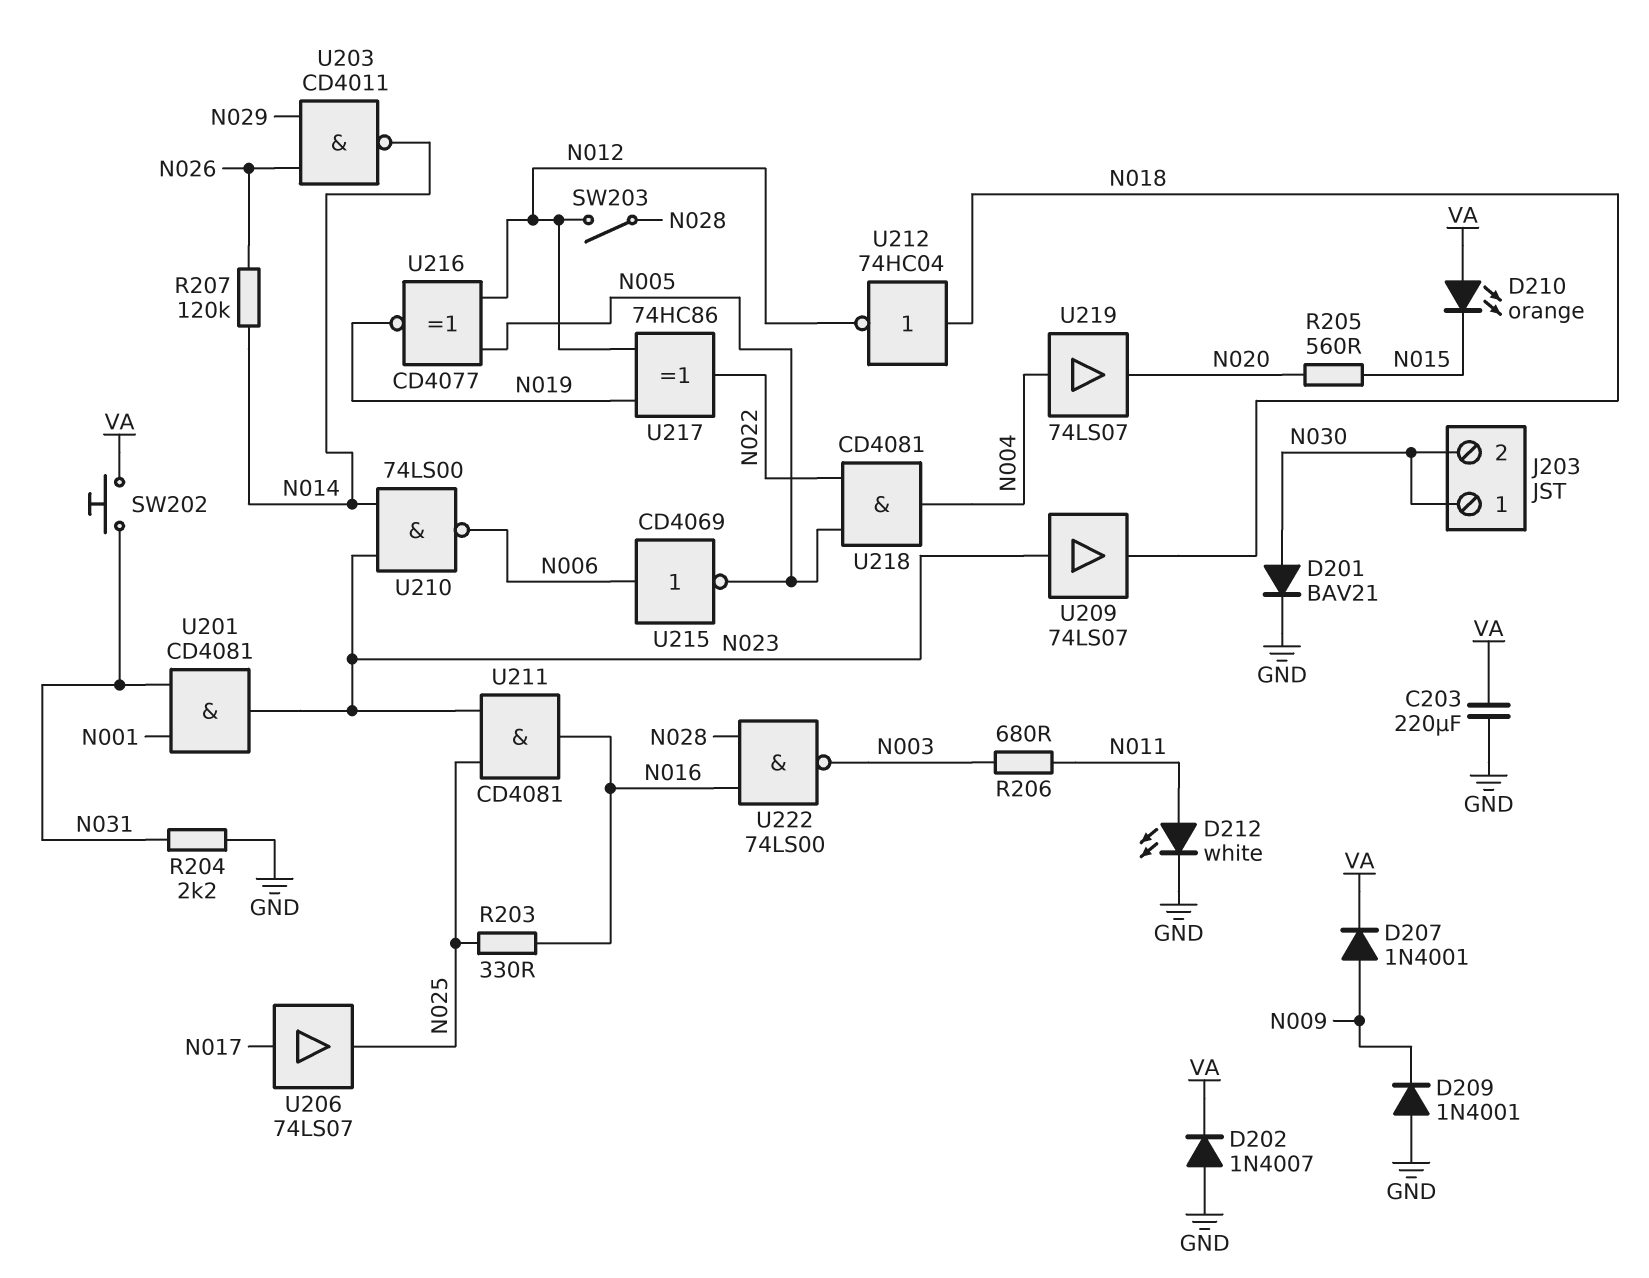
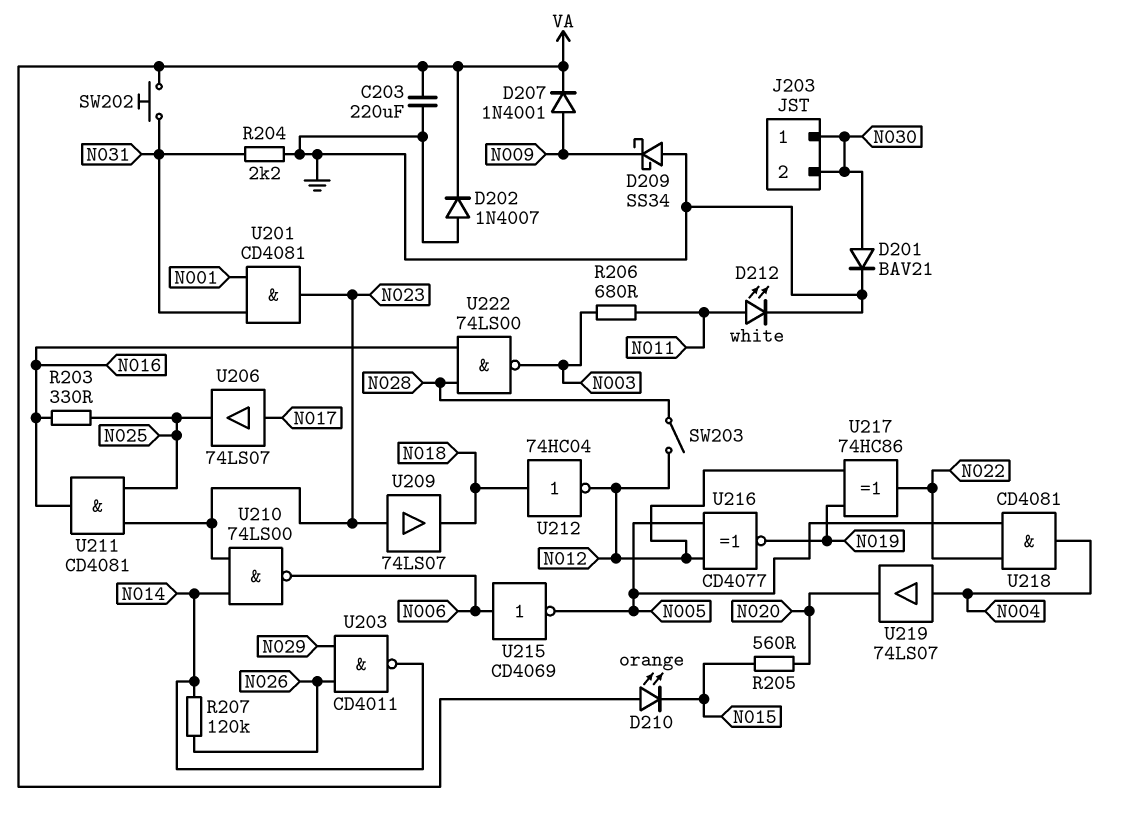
D209: diode 1N4001 (A GND, K N009) -> schottky SS34 (A GND, K N009)

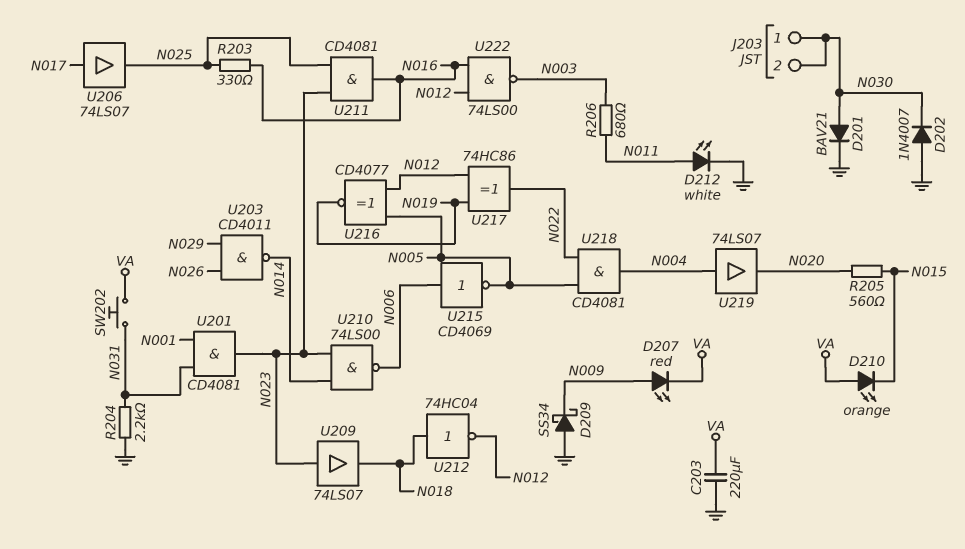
D202: diode 1N4007 (A GND, K VA) -> diode 1N4007 (A GND, K N030)
D207: diode 1N4001 (A N009, K VA) -> LED red (A N009, K VA)
R207: 120k (N014, N026) -> none
SW203: switch (N012, N028) -> none
U222: NAND 74LS00 (in N016, in N028, out N003) -> NAND 74LS00 (in N012, in N016, out N003)

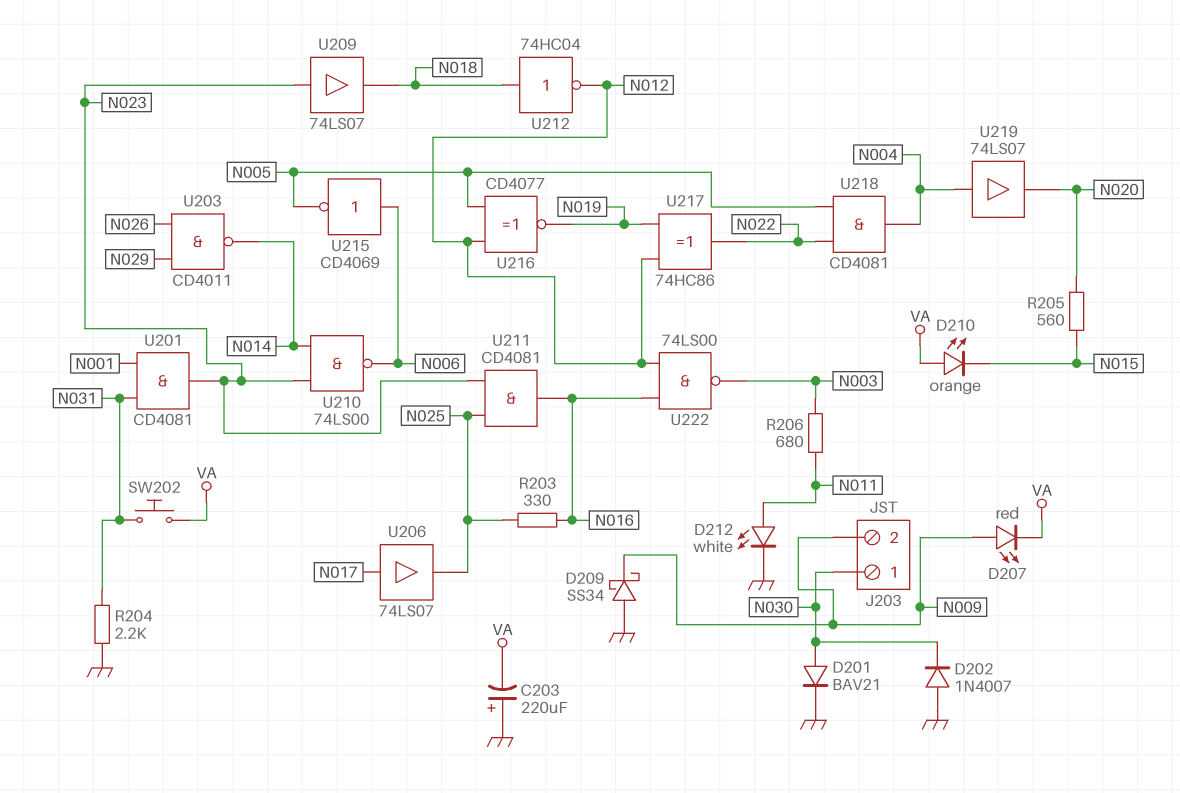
C203: 220uF (GND, VA) -> 220uF (plus GND, minus VA)
J203 pin 2: N030 -> N009

